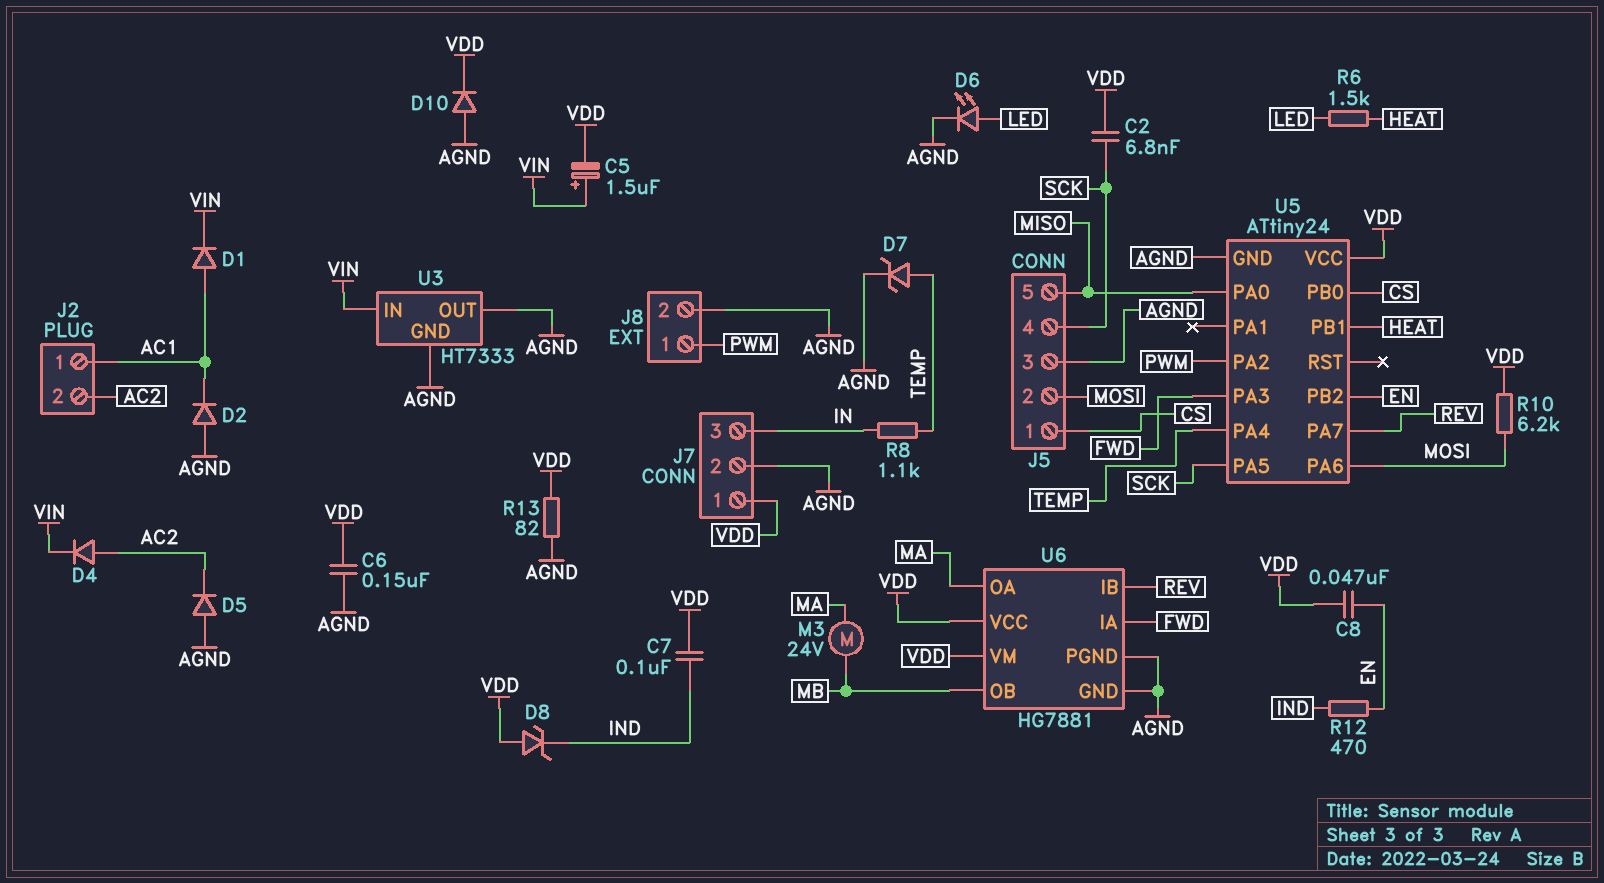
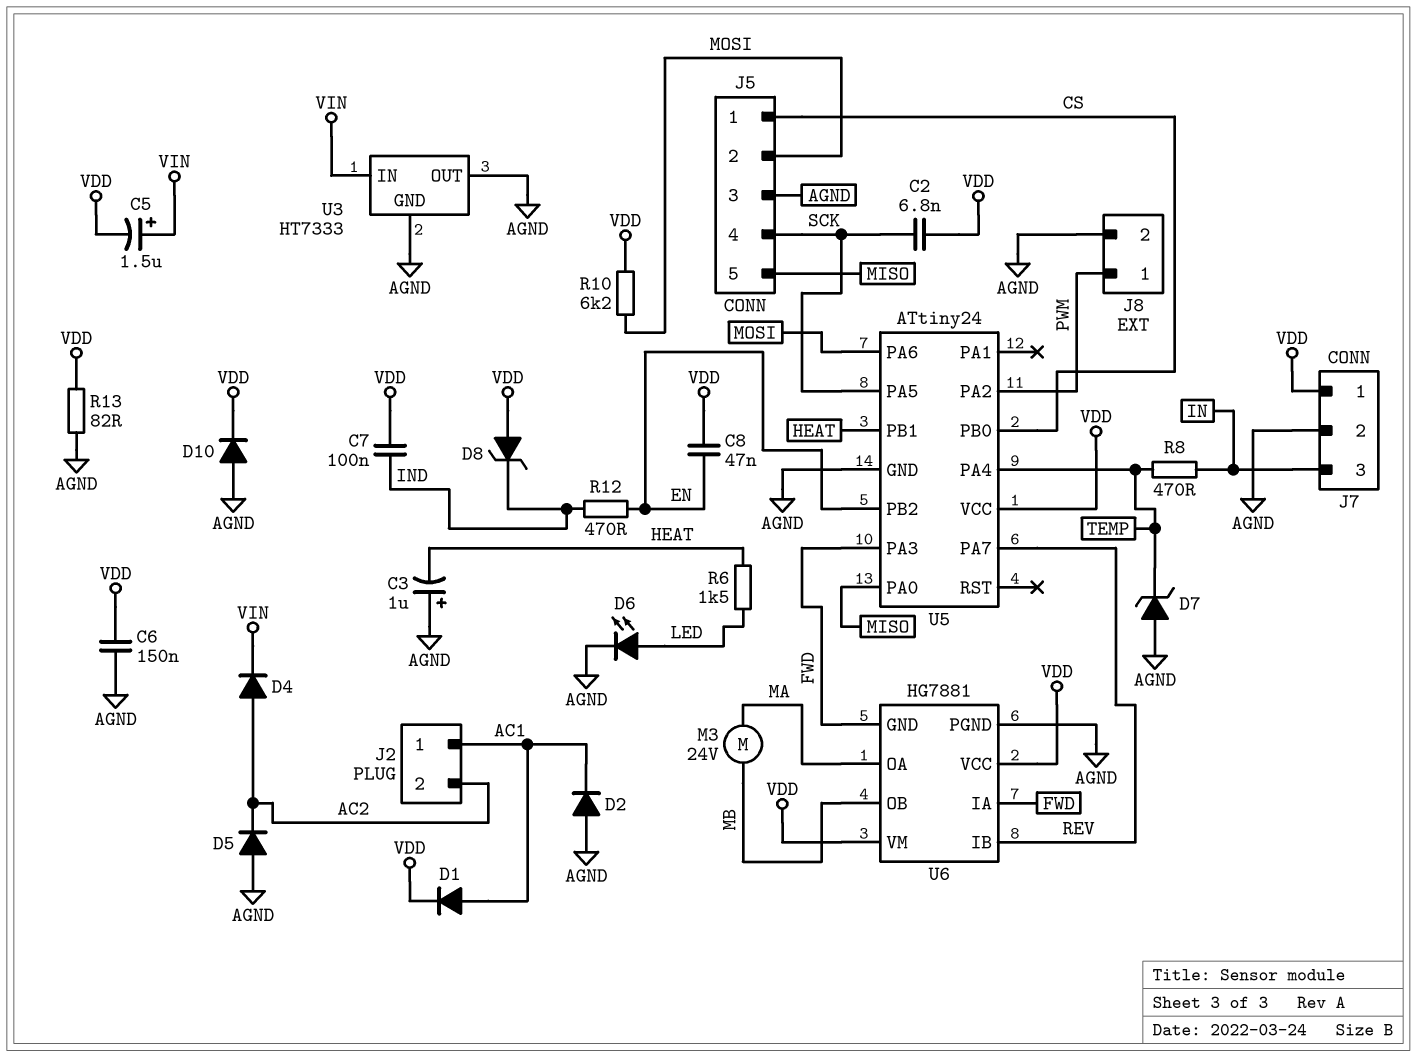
C3: none -> 1uF (plus AGND, minus HEAT)
D1: diode (A AC1, K VIN) -> diode (A AC1, K VDD)
D7: zener (A TEMP, K AGND) -> zener (A AGND, K TEMP)
R8: 1.1k (IN, TEMP) -> 470 (IN, TEMP)
U6 pin GND: AGND -> FWD

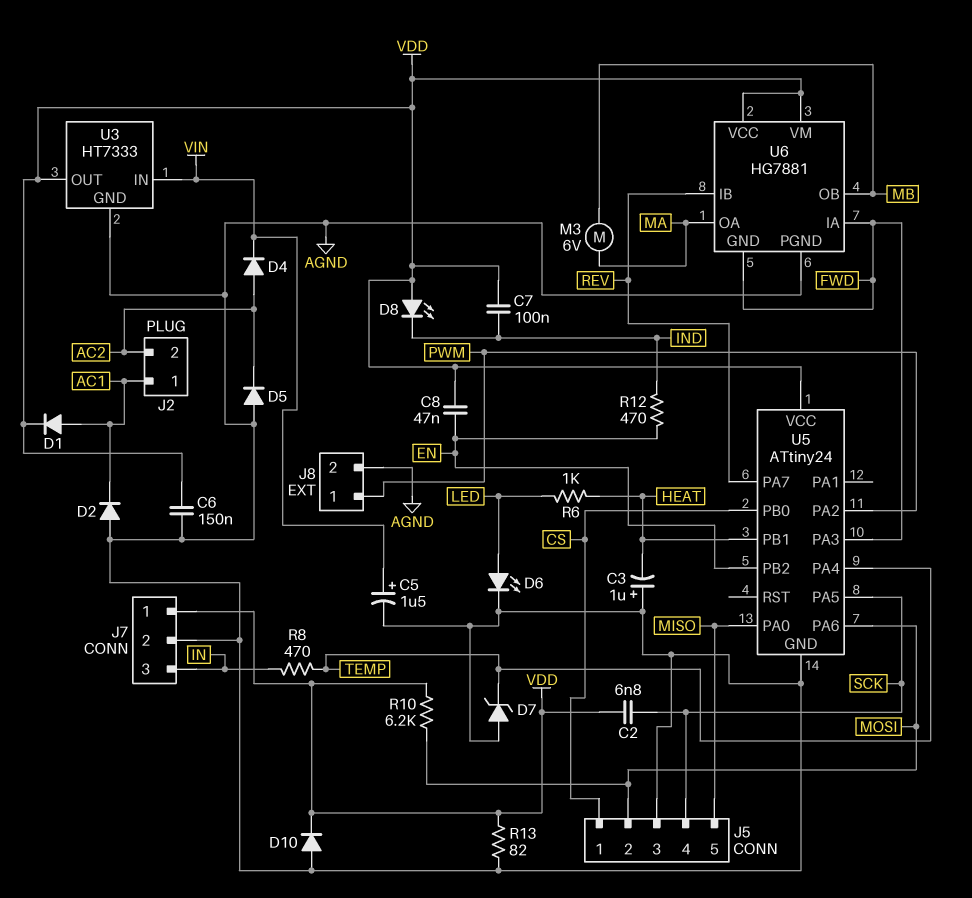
C5: 1.5uF (plus VIN, minus VDD) -> 1.5uF (plus VIN, minus AGND)
D8: zener (A VDD, K IND) -> LED (A VDD, K IND)
M3: motor 24V (MA, MB) -> motor 6V (MA, MB)
R6: 1.5k (HEAT, LED) -> 1k (HEAT, LED)
U3 pin OUT: AGND -> VDD

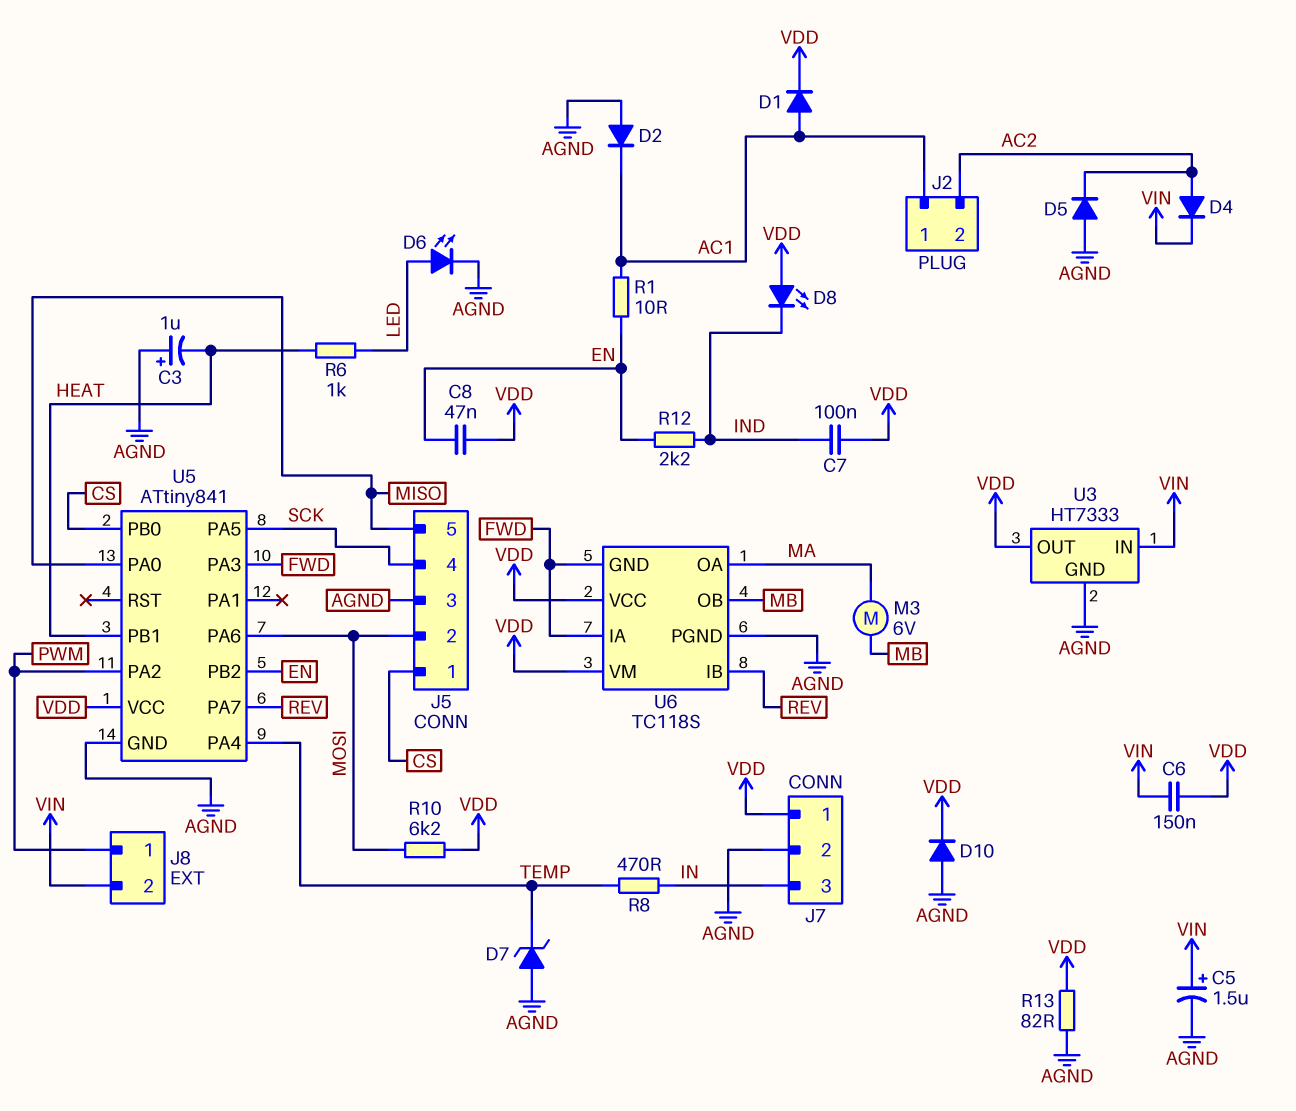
C2: 6.8nF (SCK, VDD) -> none
C6: 150nF (AGND, VDD) -> 150nF (VDD, VIN)
J8 pin 2: AGND -> VIN
R1: none -> 10 (AC1, EN)
R12: 470 (EN, IND) -> 2.2k (EN, IND)
U5: ATtiny24 -> ATtiny841
U6: HG7881 -> TC118S

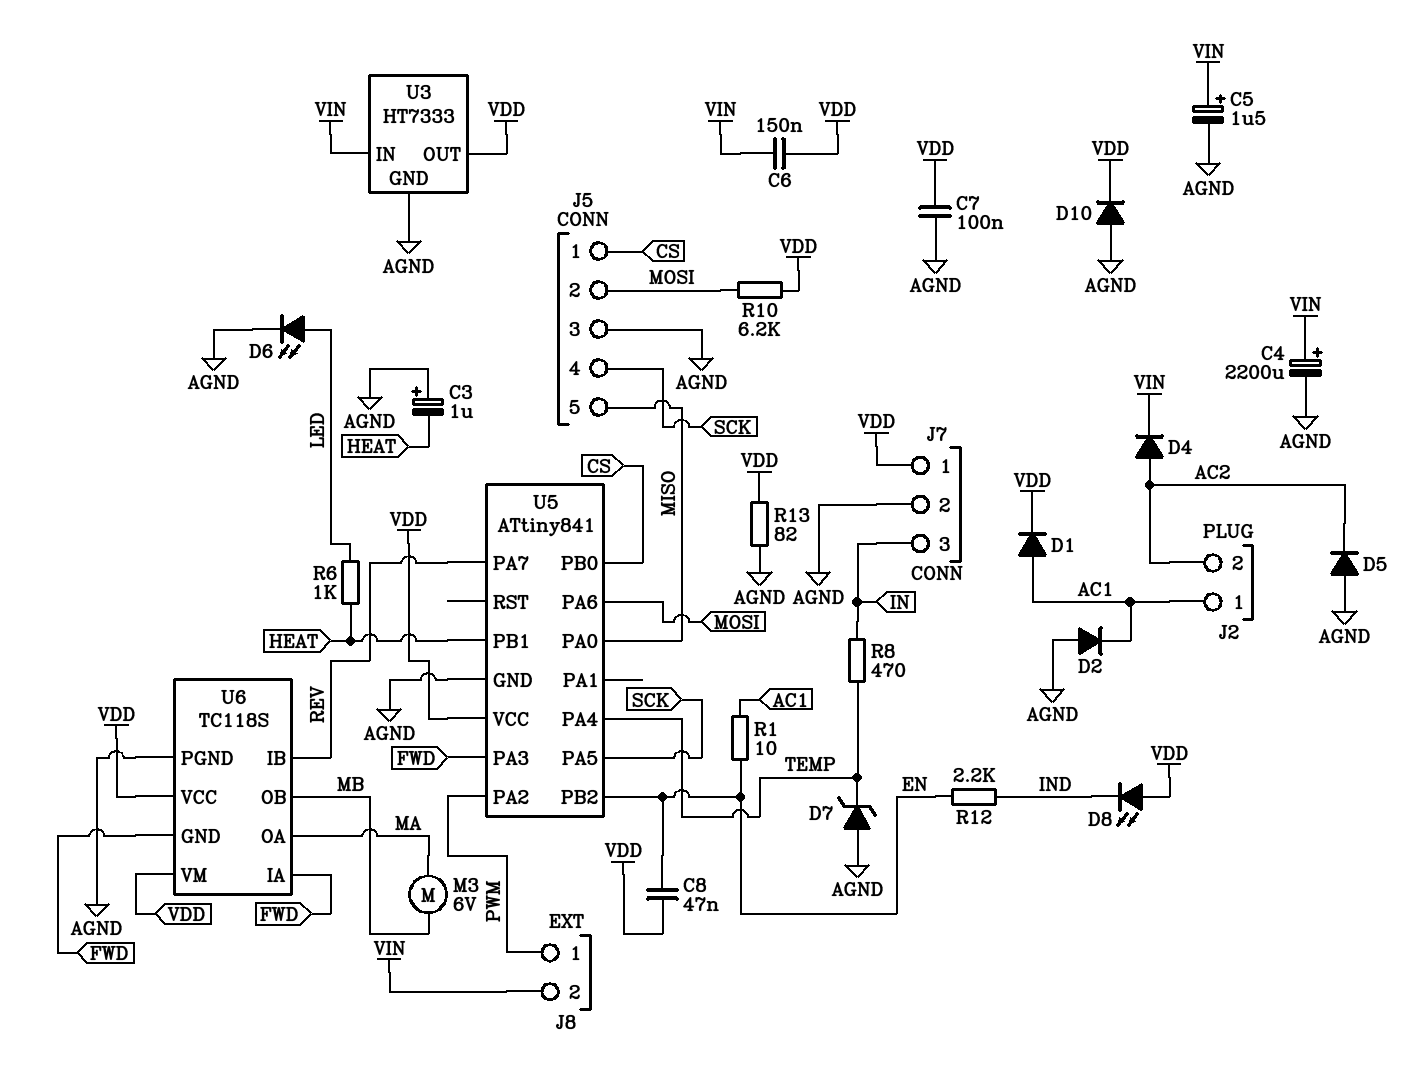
C4: none -> 2200uF (plus VIN, minus AGND)
C7: 100nF (IND, VDD) -> 100nF (AGND, VDD)

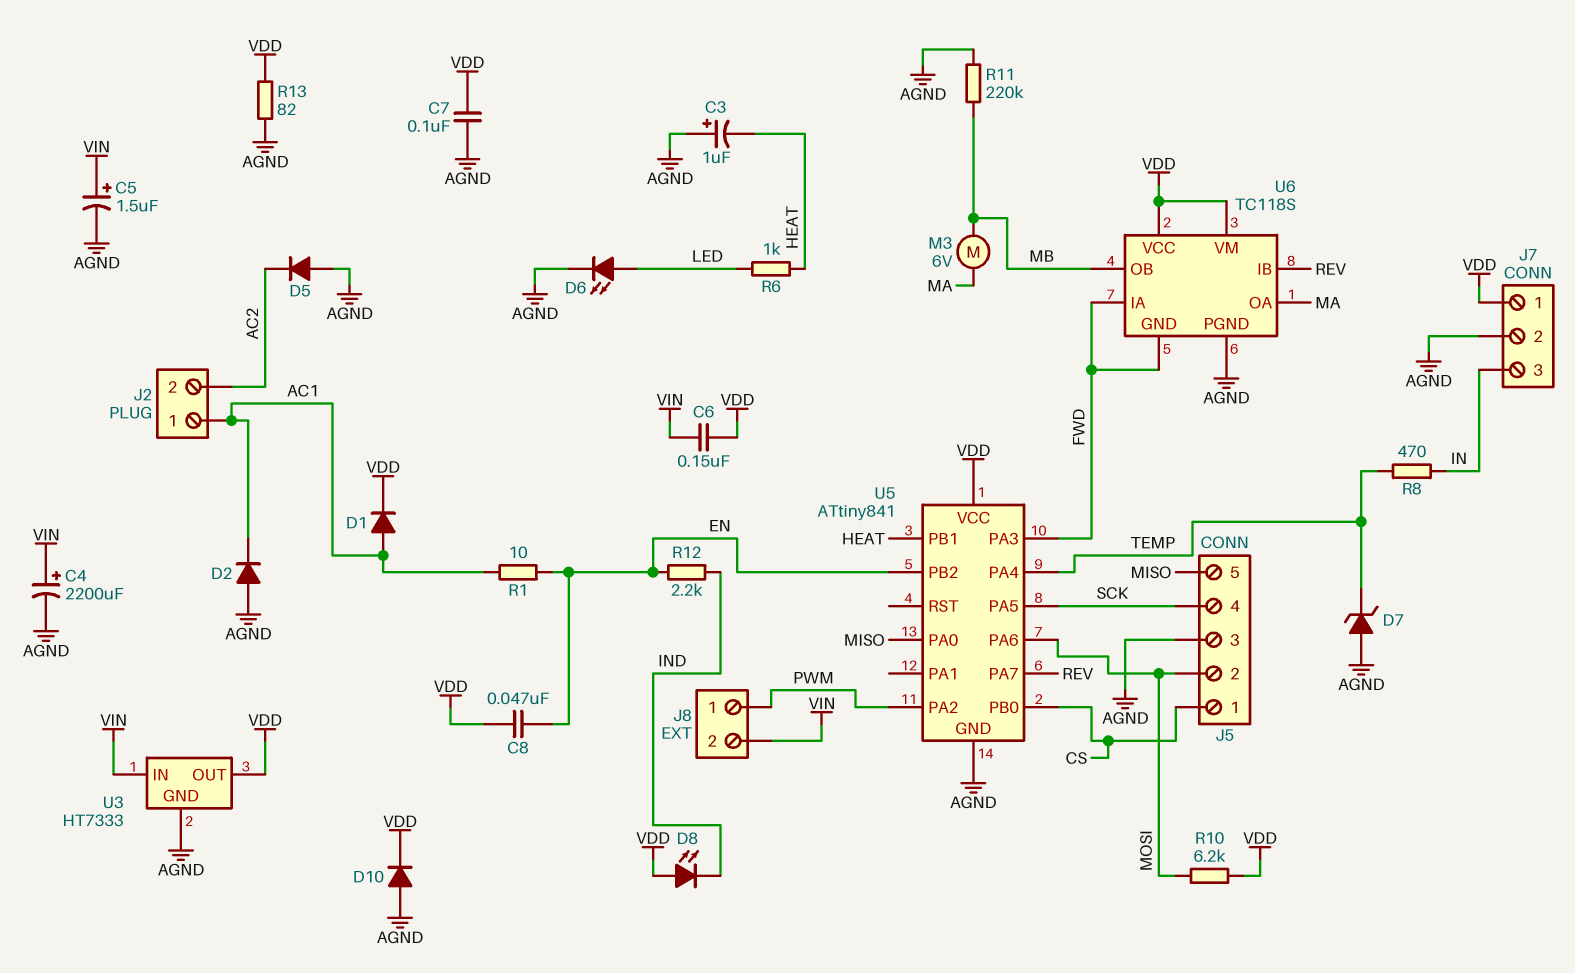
D4: diode (A AC2, K VIN) -> none
R11: none -> 220k (AGND, MB)

